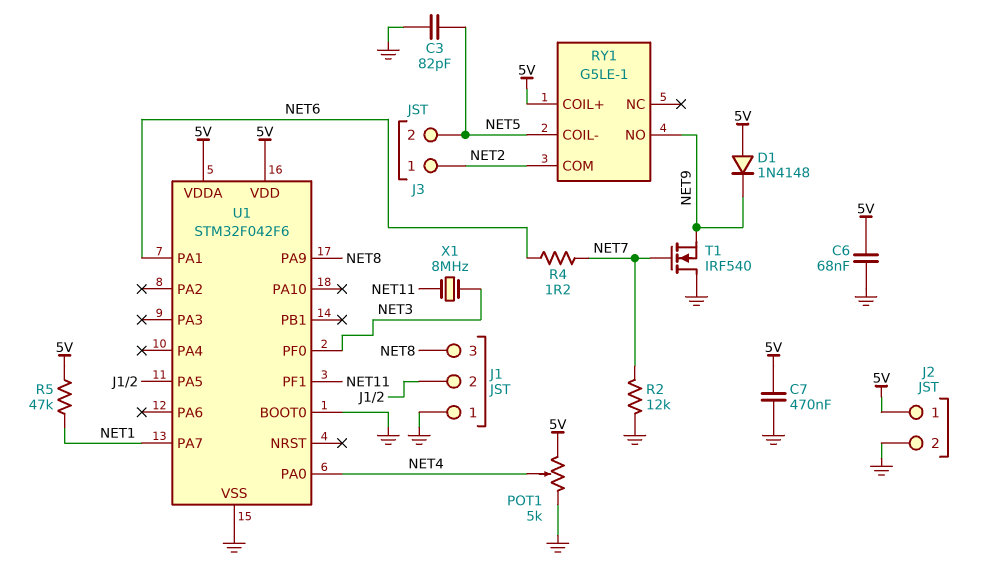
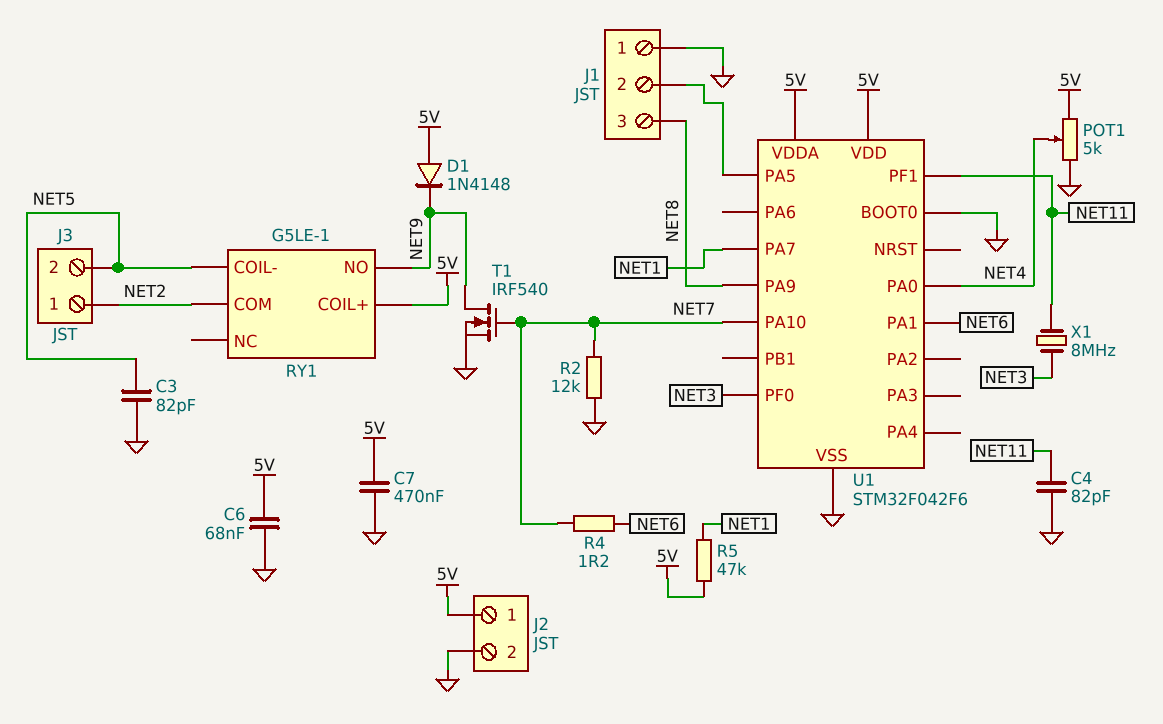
C4: none -> 82pF (GND, NET11)
T1: NMOS IRF540 (G NET7, D GND, S NET9) -> NMOS IRF540 (G NET7, D NET9, S GND)
U1 pin PA10: none -> NET7

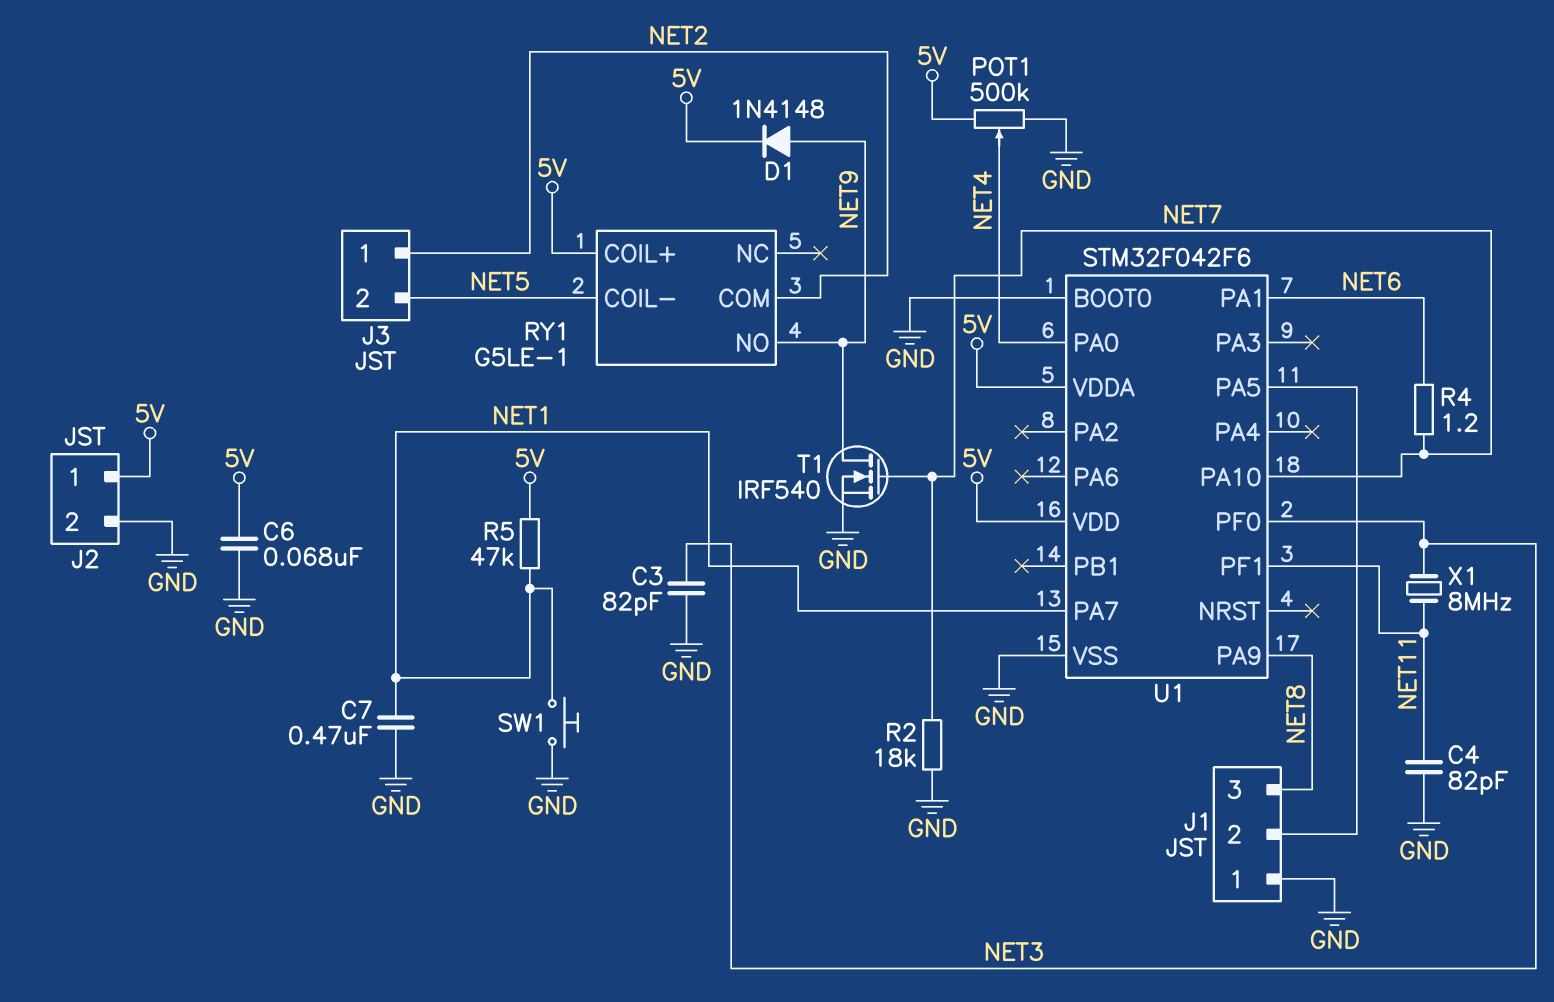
C3: 82pF (GND, NET5) -> 82pF (GND, NET3)
C7: 470nF (5V, GND) -> 470nF (GND, NET1)
D1: diode 1N4148 (A 5V, K NET9) -> diode 1N4148 (A NET9, K 5V)
POT1: 5k (5V, GND, wiper NET4) -> 500k (5V, GND, wiper NET4)
R2: 12k (GND, NET7) -> 18k (GND, NET7)
SW1: none -> button (GND, NET1)

